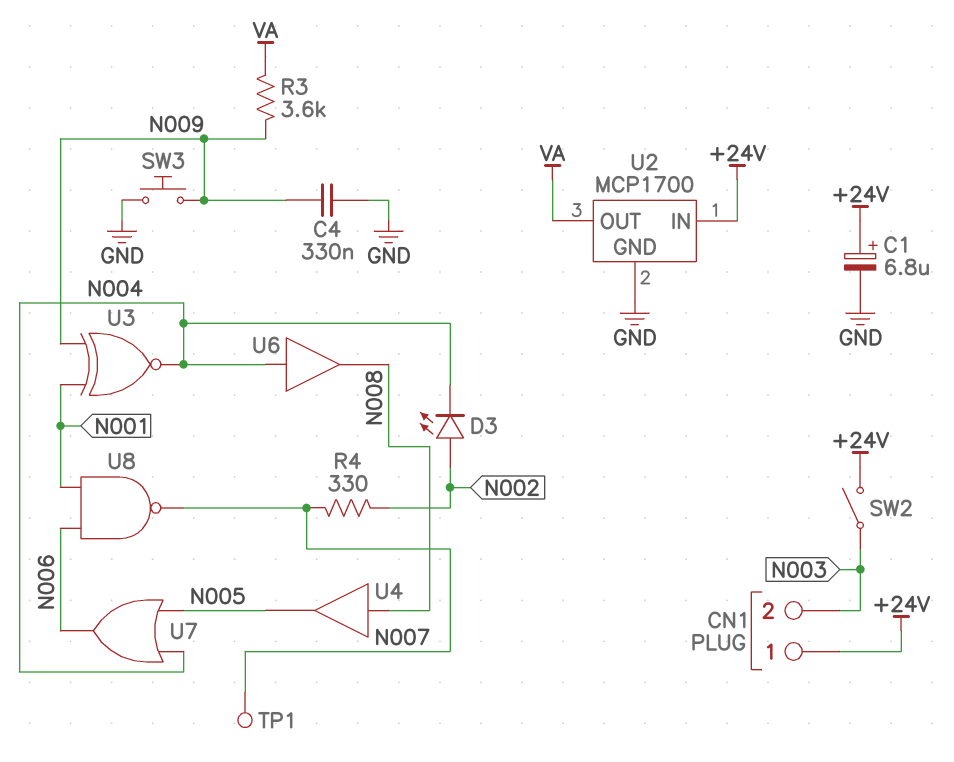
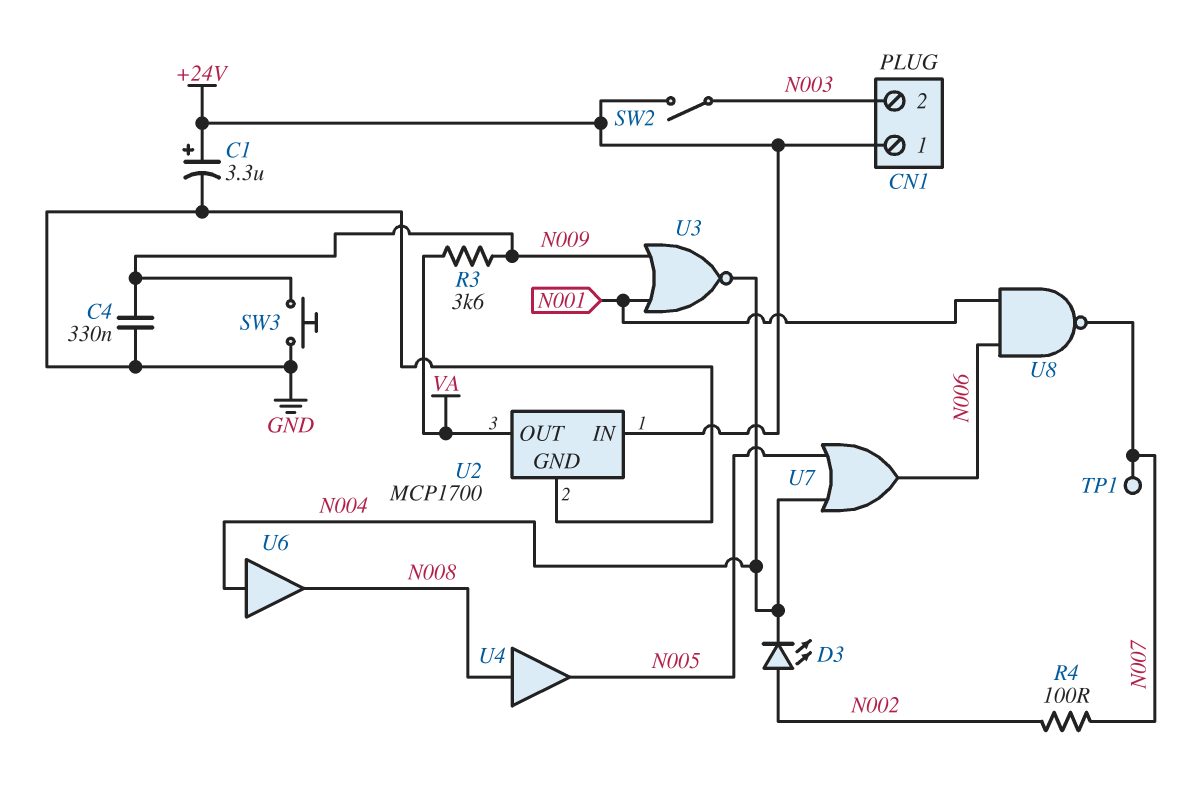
C1: 6.8uF (plus +24V, minus GND) -> 3.3uF (plus +24V, minus GND)
R4: 330 (N002, N007) -> 100 (N002, N007)
U3: XNOR (in N001, in N009, out N004) -> NOR (in N001, in N009, out N004)

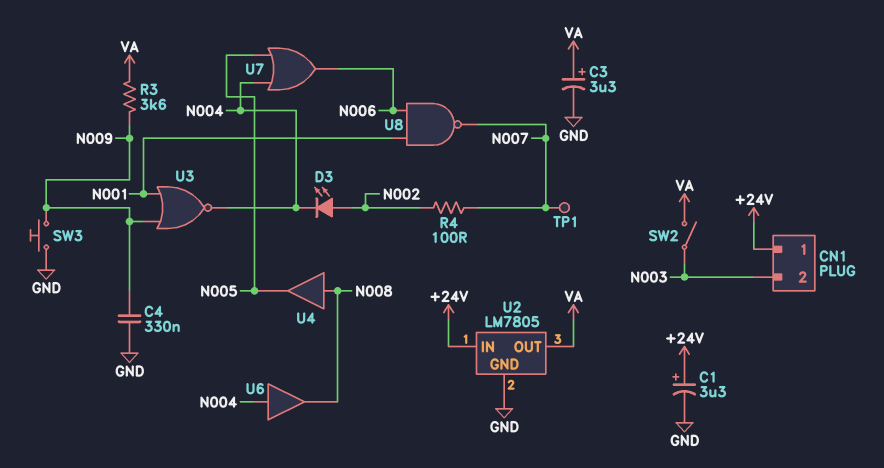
C3: none -> 3.3uF (plus VA, minus GND)
SW2: switch (+24V, N003) -> switch (N003, VA)
U2: MCP1700 -> LM7805

